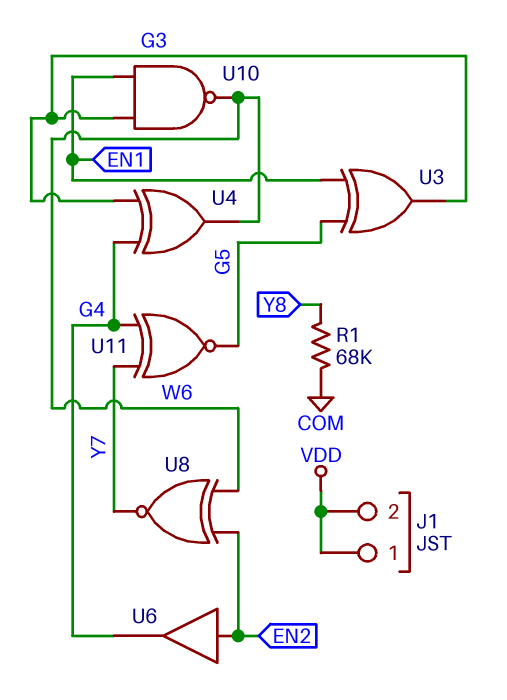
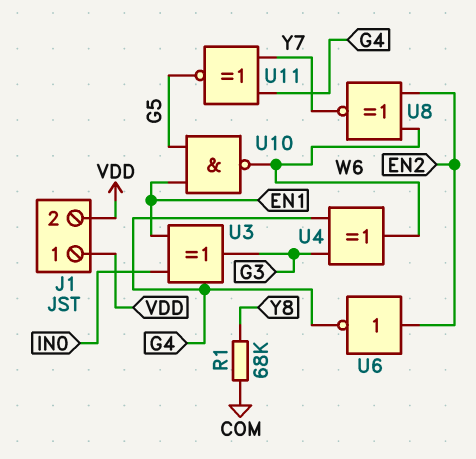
U3: XOR (in EN1, in G5, out G3) -> XOR (in EN1, in IN0, out G3)
U6: buffer (in EN2, out G4) -> NOT (in EN2, out G4)
U10: NAND (in EN1, in G3, out W6) -> NAND (in EN1, in G5, out W6)

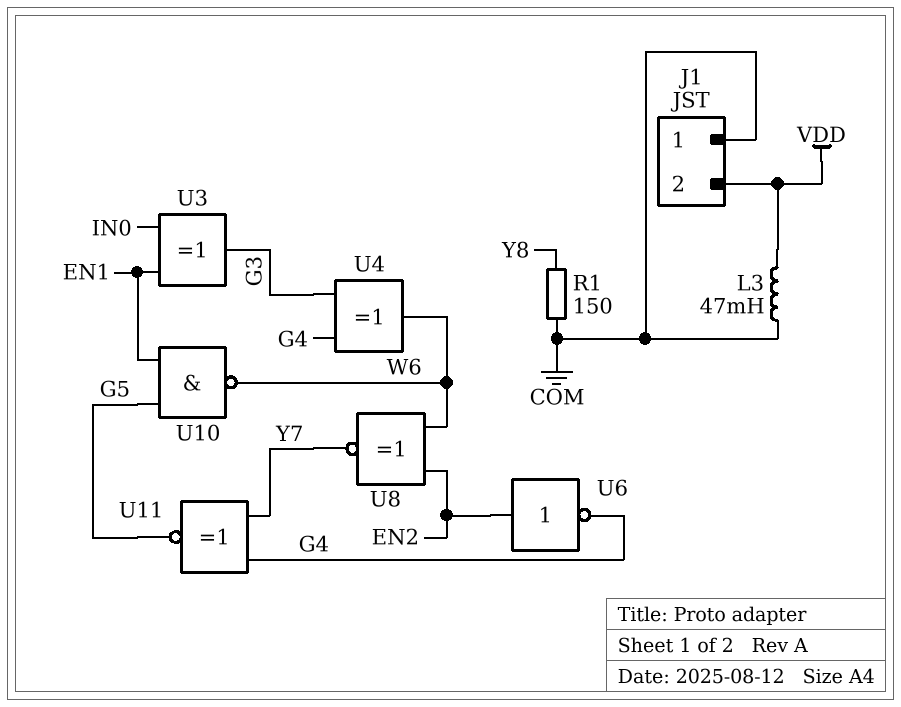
J1 pin 1: VDD -> COM
L3: none -> 47mH (COM, VDD)
R1: 68k (COM, Y8) -> 150 (COM, Y8)

